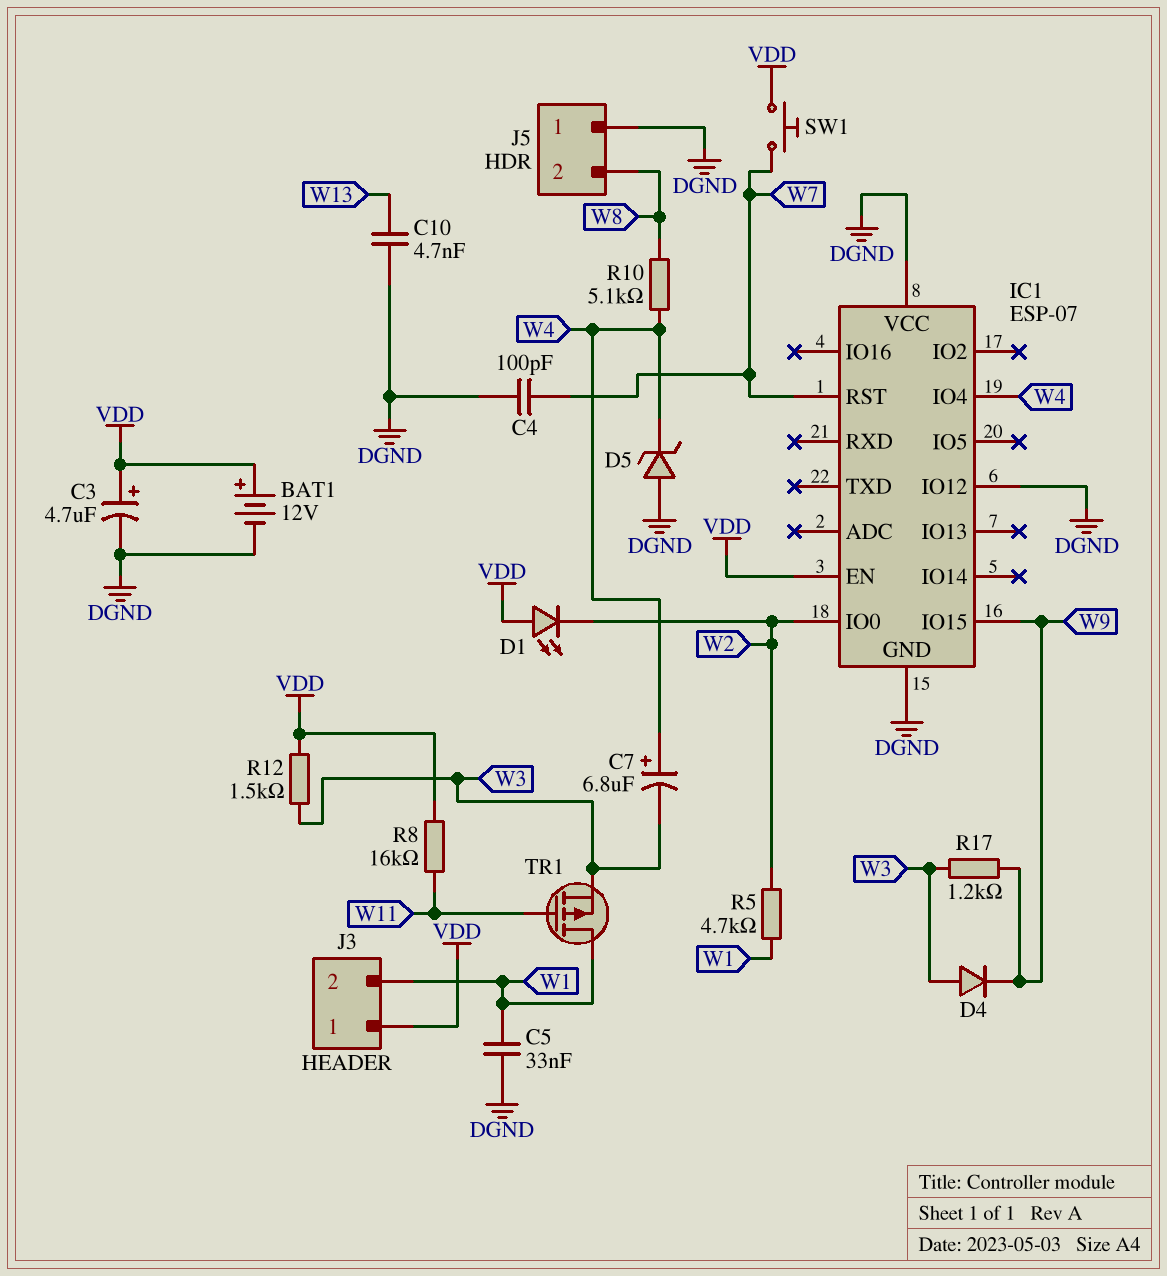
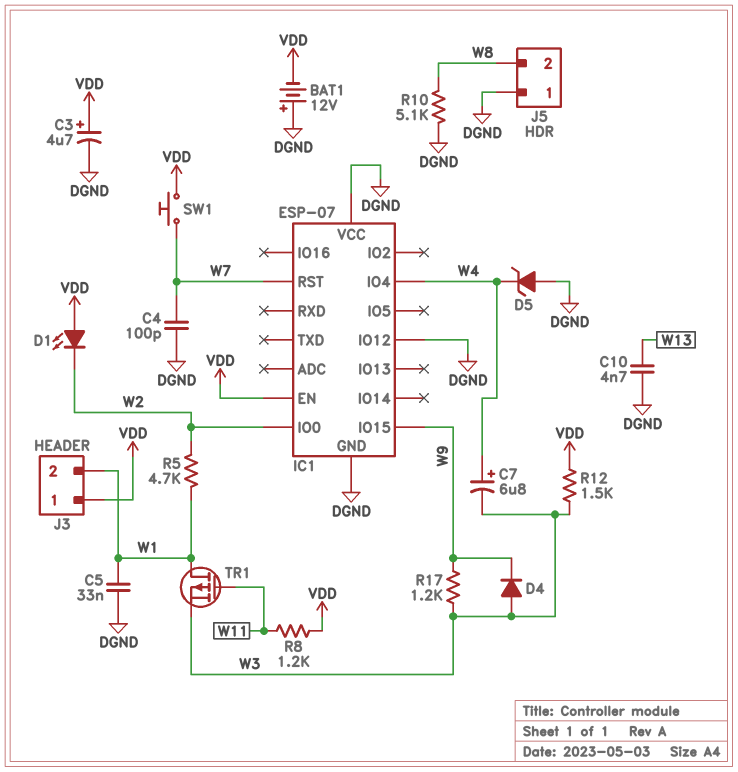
BAT1: 12V (plus VDD, minus DGND) -> 12V (plus DGND, minus VDD)
R8: 16k (VDD, W11) -> 1.2k (VDD, W11)
R10: 5.1k (W4, W8) -> 5.1k (DGND, W8)

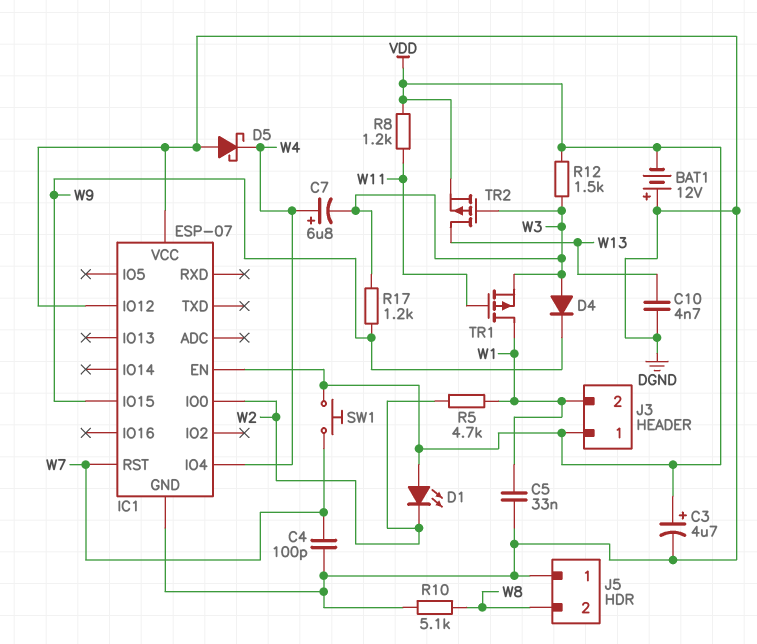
D5: zener (A DGND, K W4) -> schottky (A DGND, K W4)
TR2: none -> PMOS (G W3, D W13, S VDD)

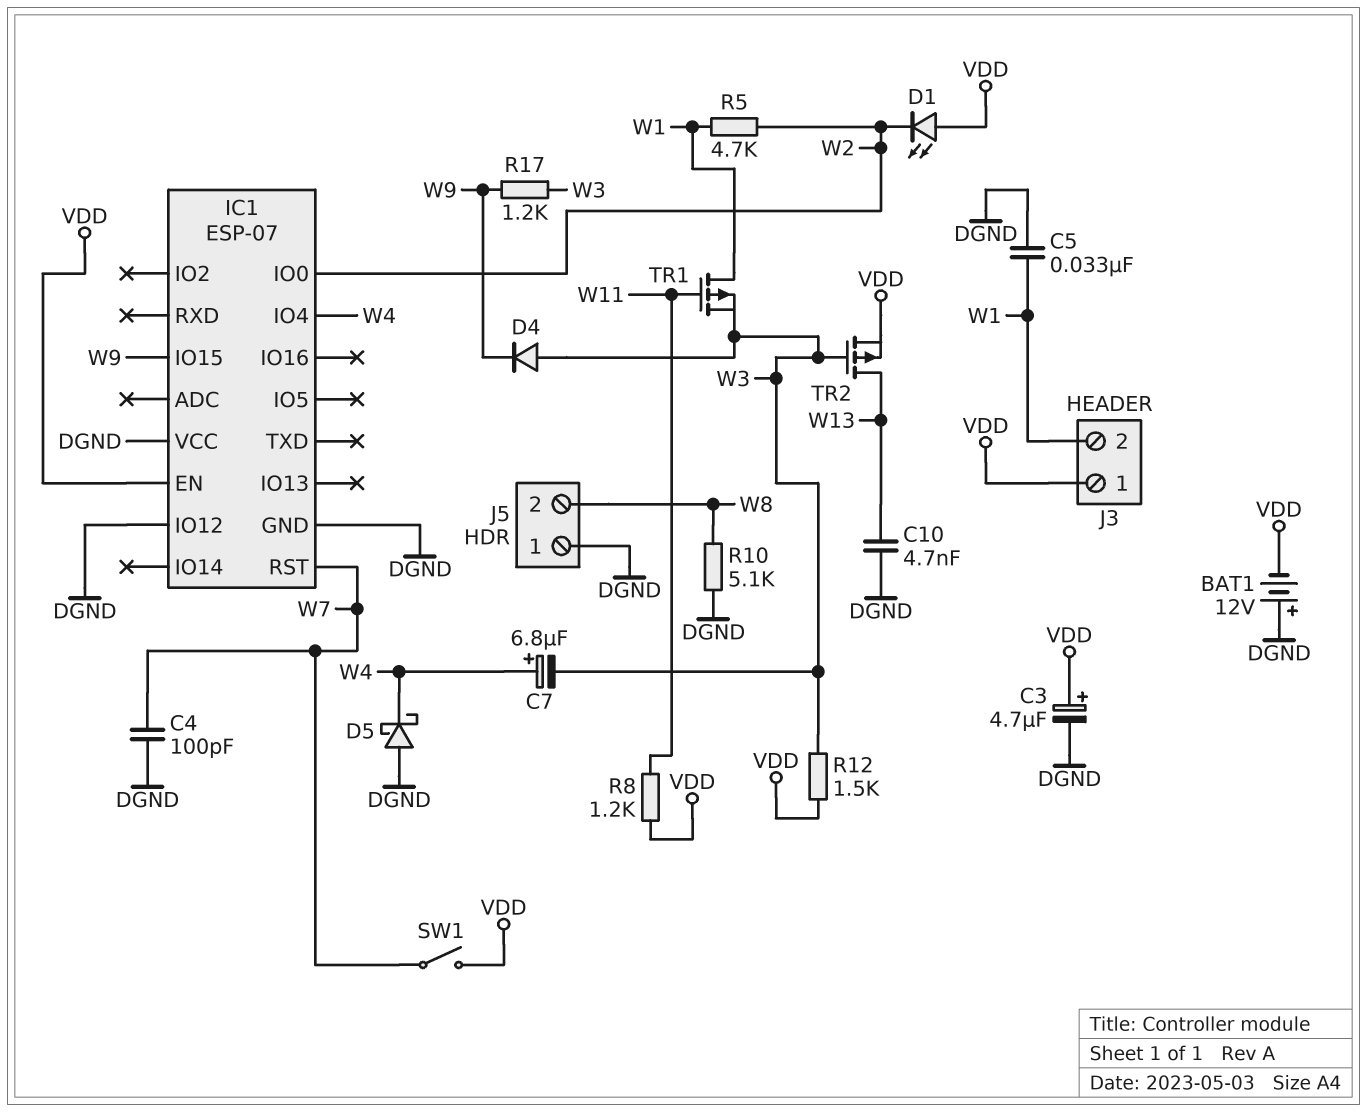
SW1: button (VDD, W7) -> switch (VDD, W7)

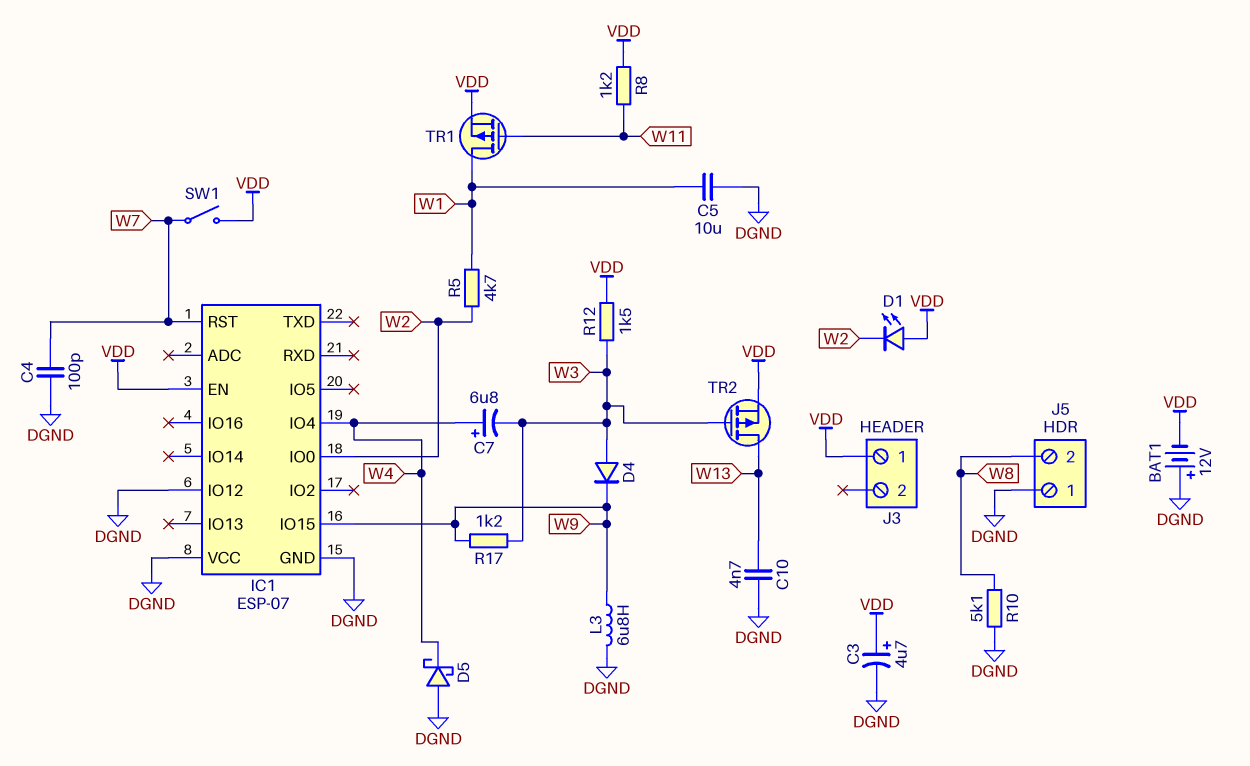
C5: 33nF (DGND, W1) -> 10uF (DGND, W1)
J3 pin 2: W1 -> none
L3: none -> 6.8uH (DGND, W9)
TR1: PMOS (G W11, D W1, S W3) -> PMOS (G W11, D W1, S VDD)

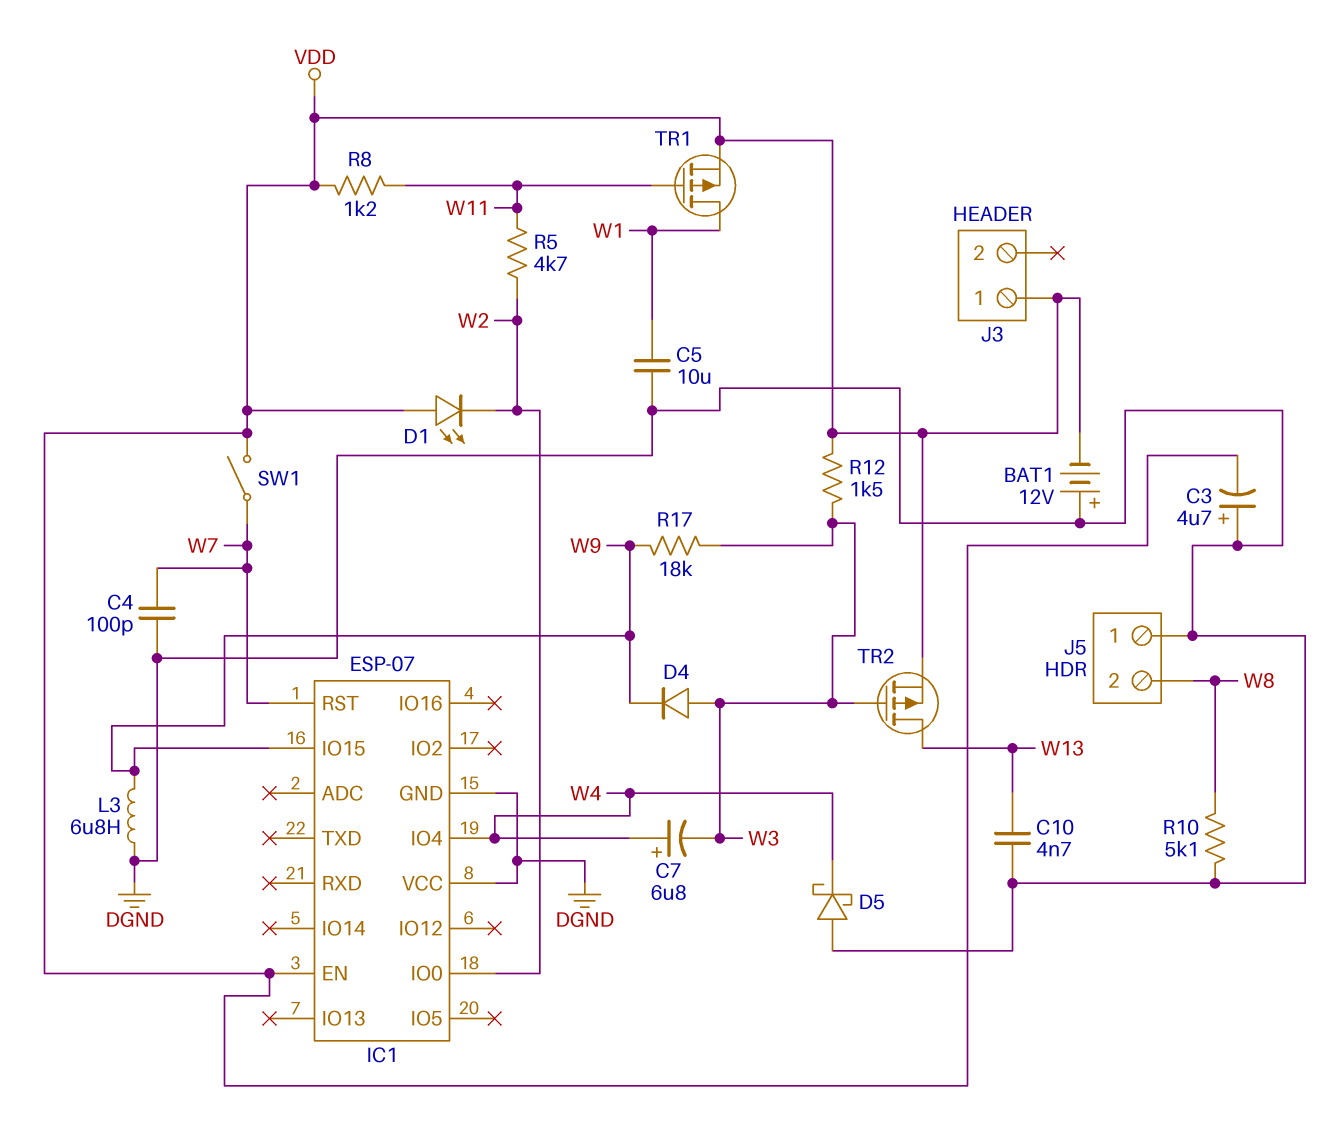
C3: 4.7uF (plus VDD, minus DGND) -> 4.7uF (plus DGND, minus VDD)
IC1 pin IO12: DGND -> none
R5: 4.7k (W1, W2) -> 4.7k (W2, W11)
R17: 1.2k (W3, W9) -> 18k (W3, W9)

